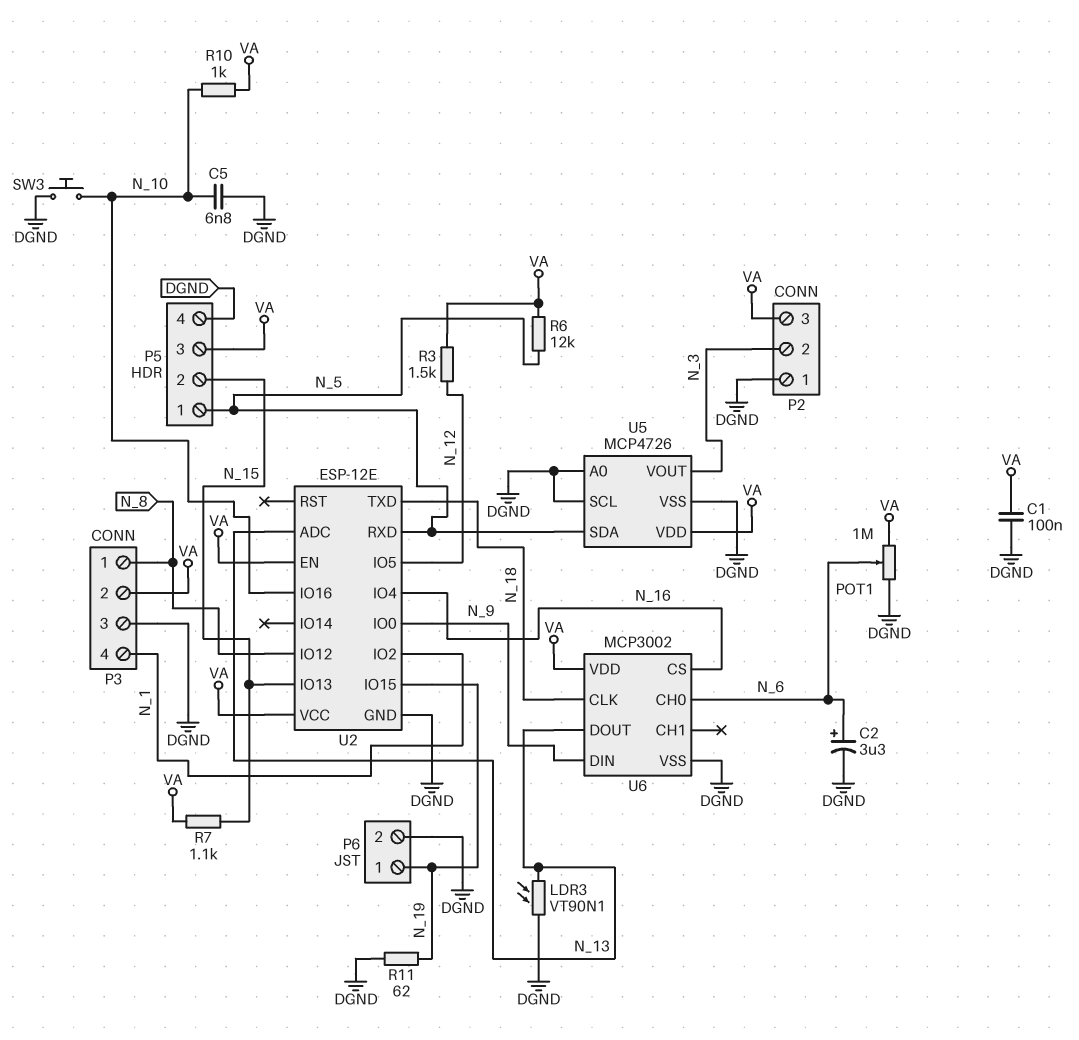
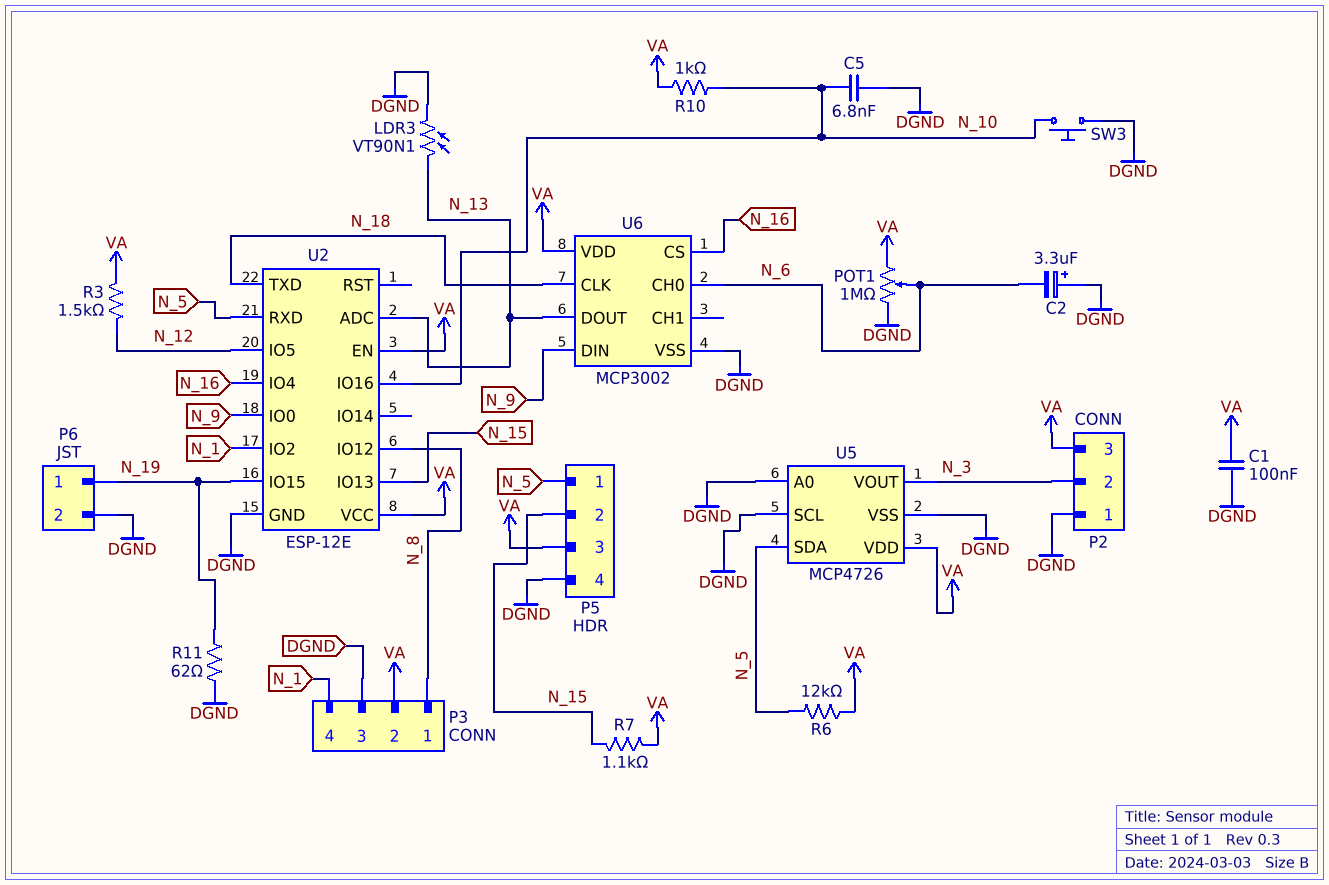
C2: 3.3uF (plus N_6, minus DGND) -> 3.3uF (plus DGND, minus N_6)

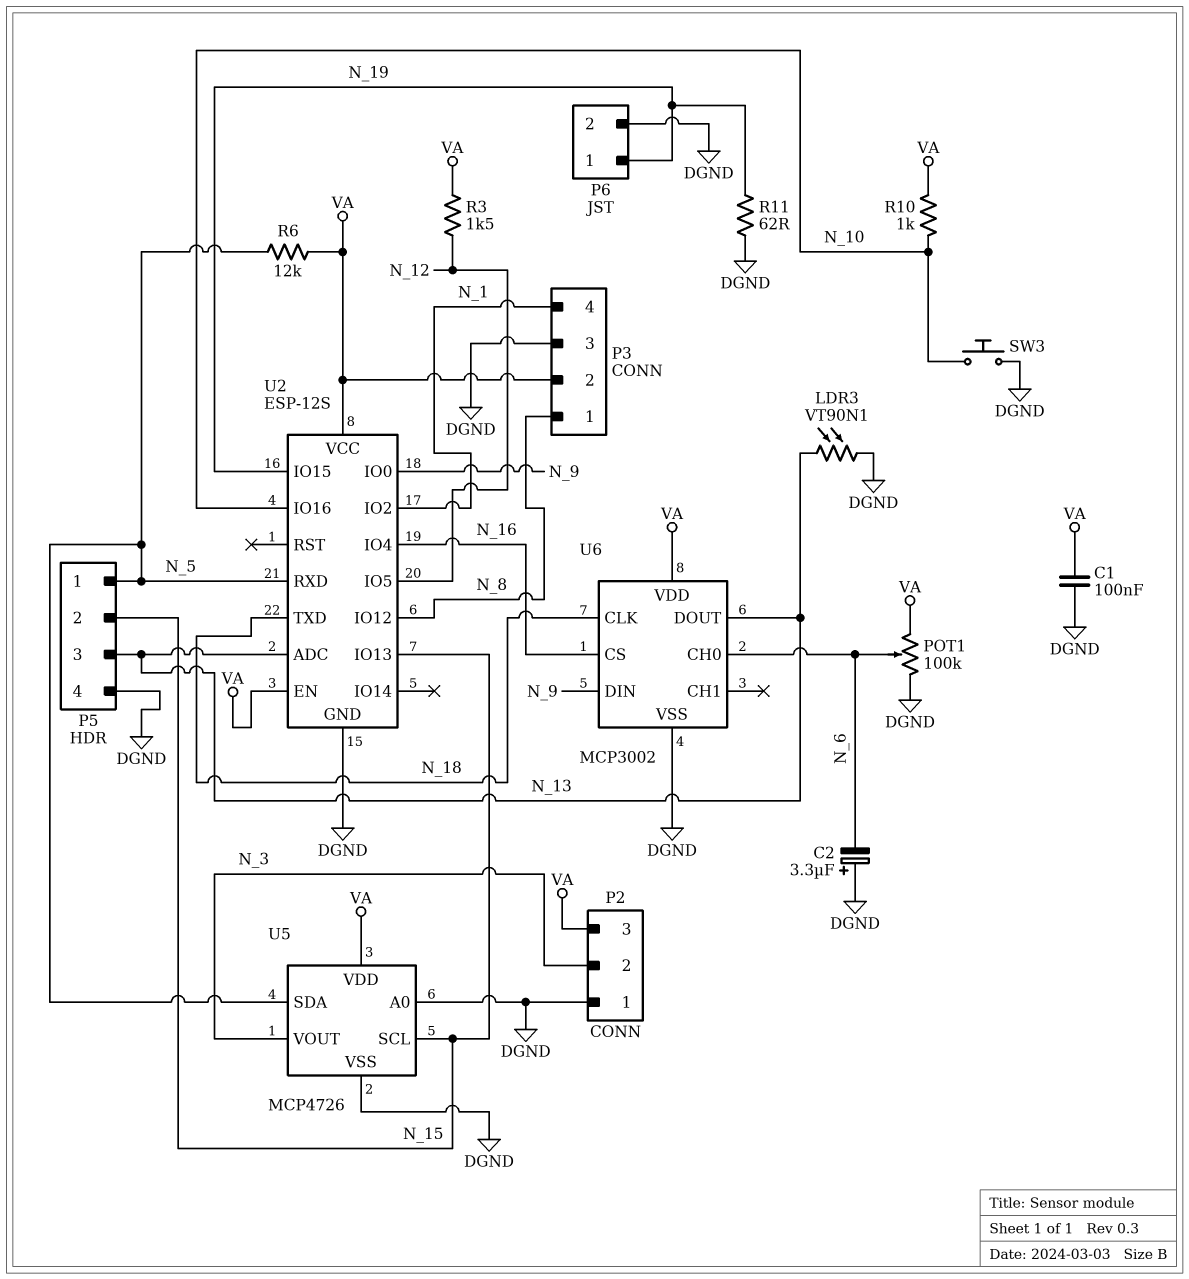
C5: 6.8nF (DGND, N_10) -> none
P5 pin 3: VA -> N_13
POT1: 1M (DGND, VA, wiper N_6) -> 100k (DGND, VA, wiper N_6)
R7: 1.1k (N_15, VA) -> none
U2: ESP-12E -> ESP-12S
U5 pin SCL: DGND -> N_15

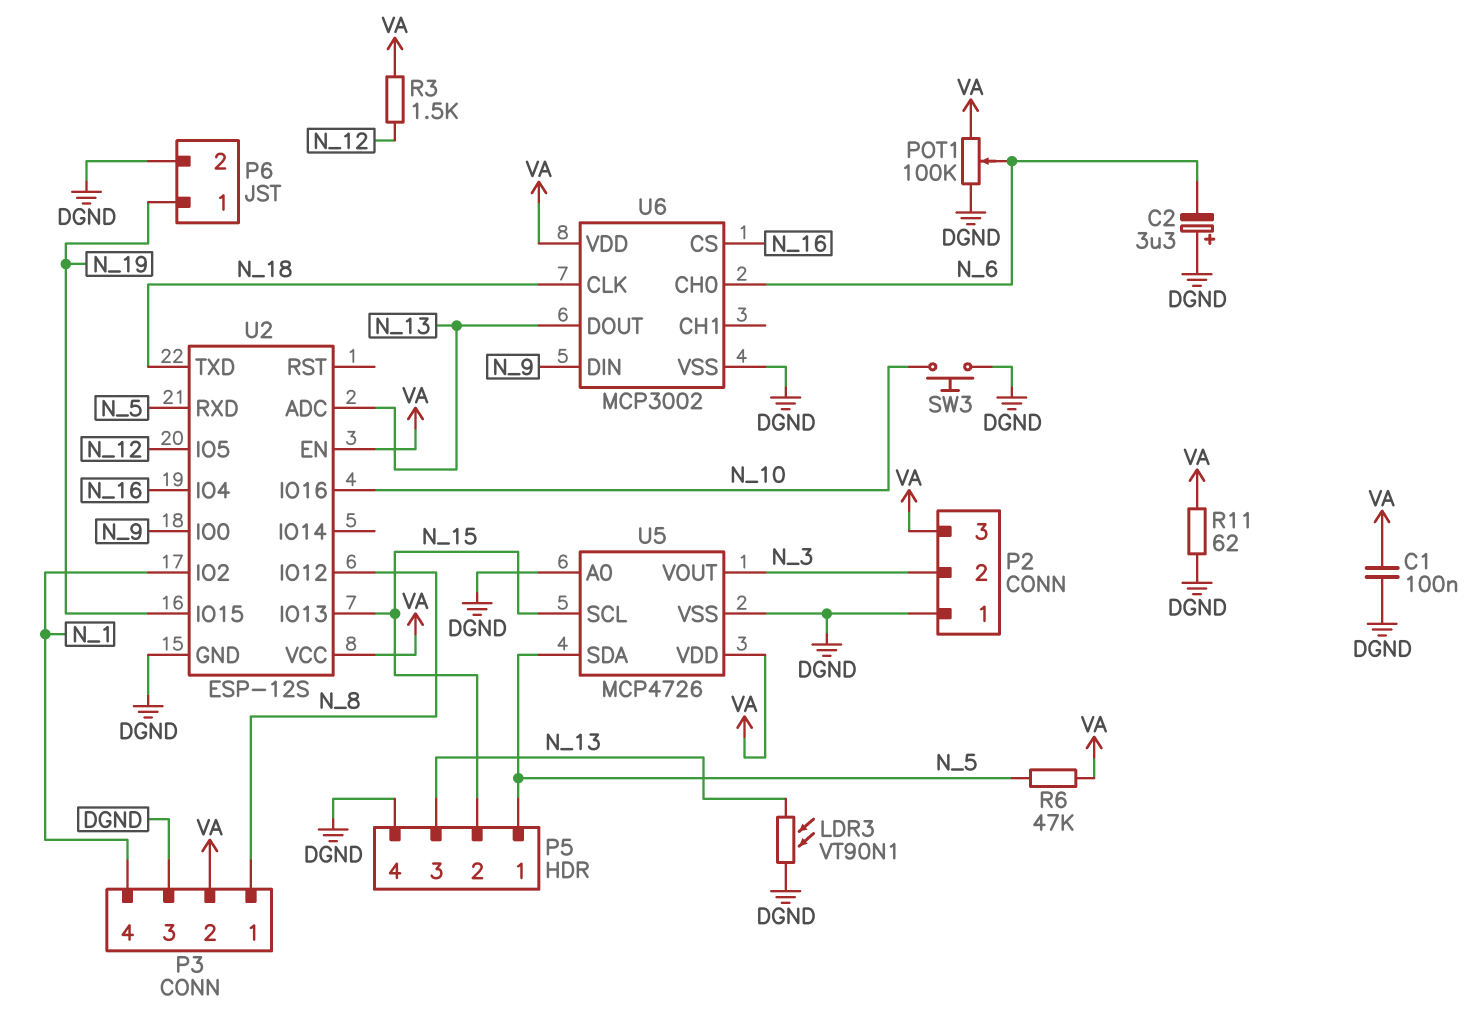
R6: 12k (N_5, VA) -> 47k (N_5, VA)
R10: 1k (N_10, VA) -> none
R11: 62 (DGND, N_19) -> 62 (DGND, VA)

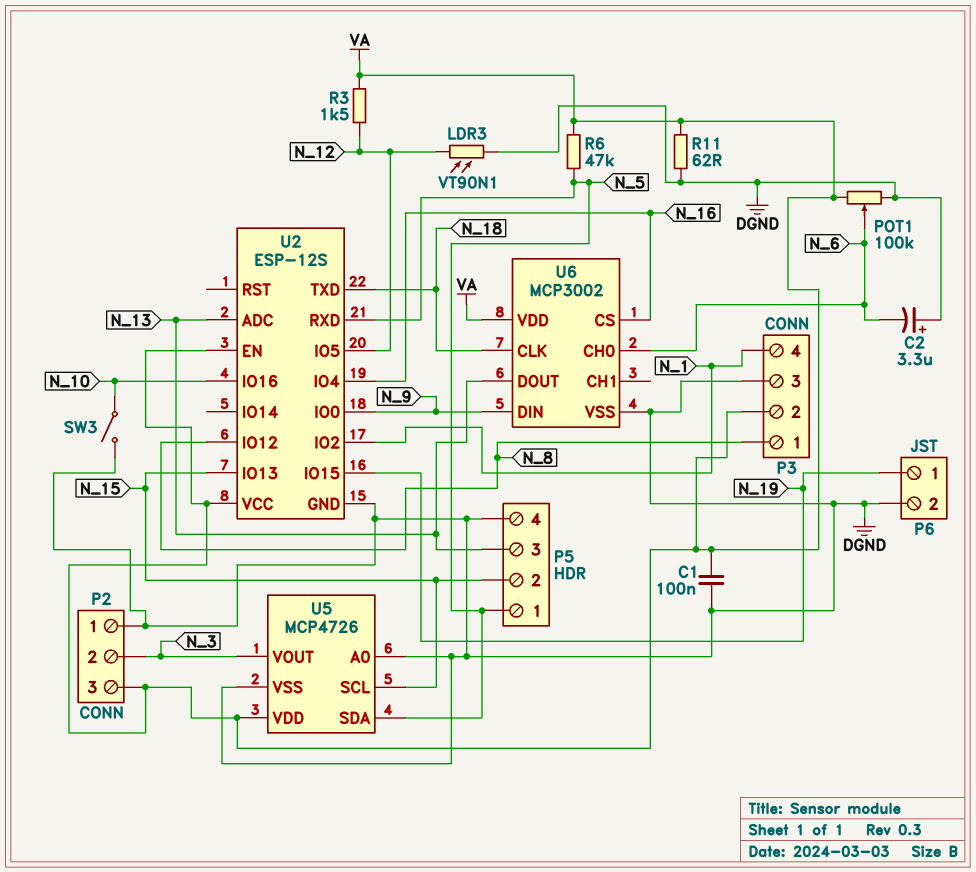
LDR3: VT90N1 (DGND, N_13) -> VT90N1 (DGND, N_12)
SW3: button (DGND, N_10) -> switch (DGND, N_10)

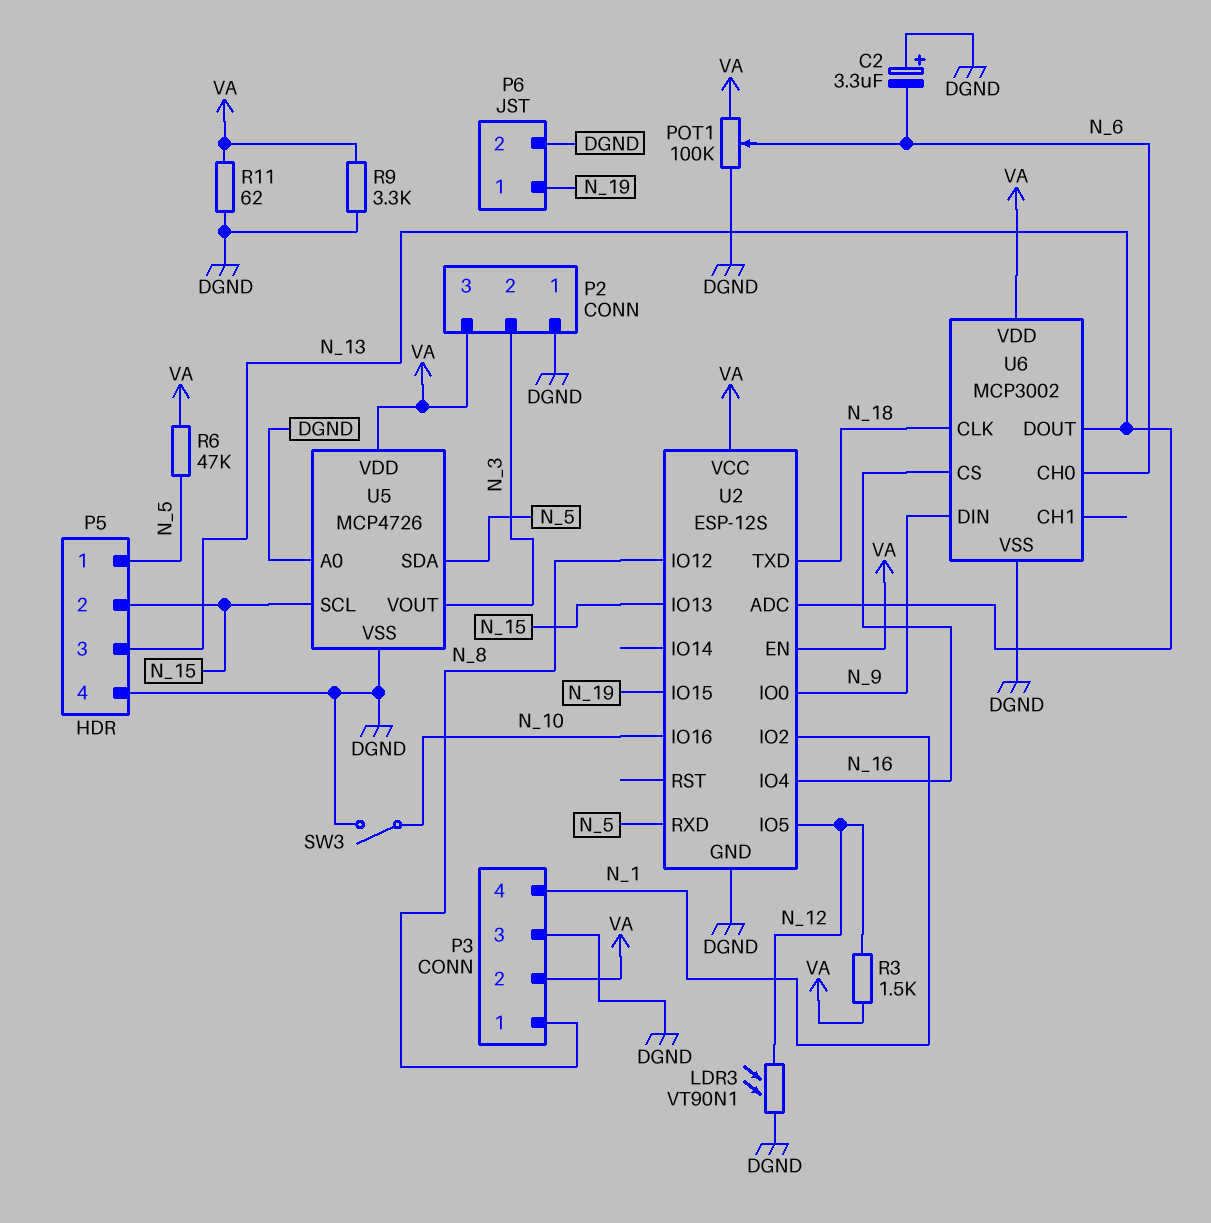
C1: 100nF (DGND, VA) -> none
R9: none -> 3.3k (DGND, VA)

